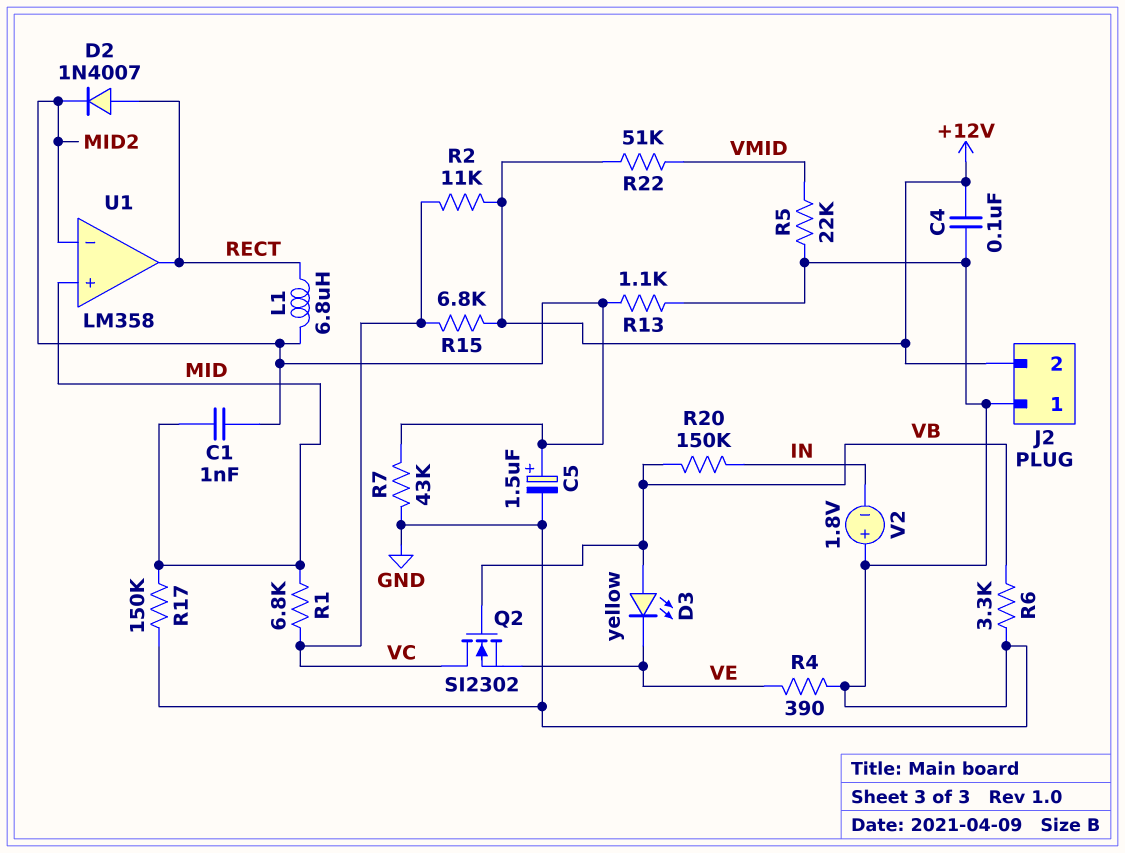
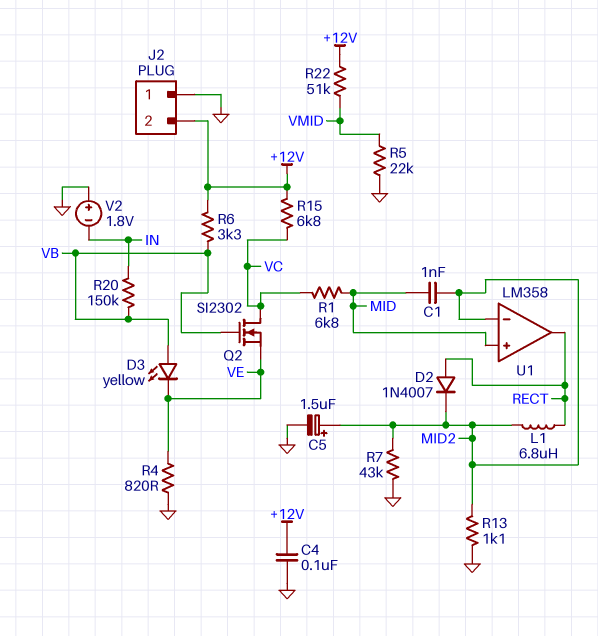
R2: 11k (+12V, VC) -> none
R4: 390 (GND, VE) -> 820 (GND, VE)
R6: 3.3k (GND, VB) -> 3.3k (+12V, VB)
R17: 150k (GND, MID) -> none

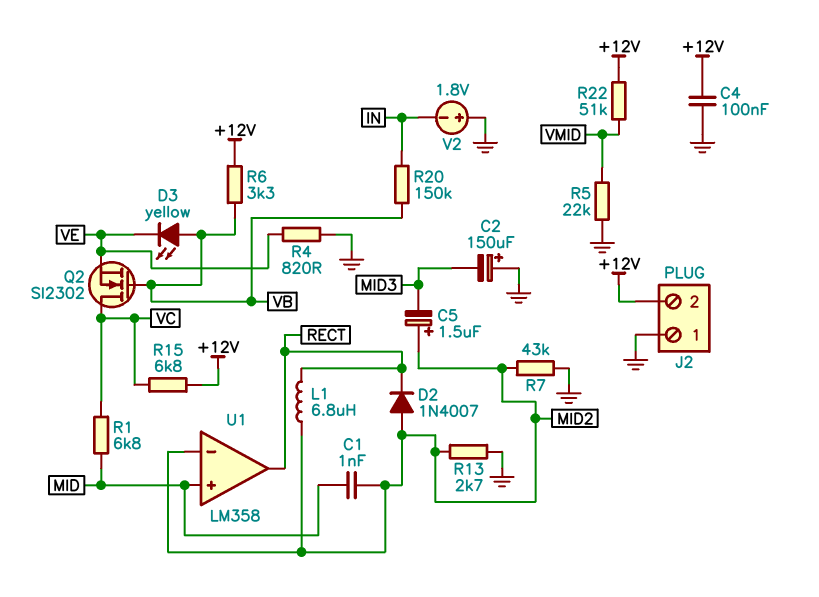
C2: none -> 150uF (plus GND, minus MID3)
C5: 1.5uF (plus MID2, minus GND) -> 1.5uF (plus MID2, minus MID3)
D2: diode 1N4007 (A RECT, K MID2) -> diode 1N4007 (A MID2, K RECT)
R13: 1.1k (GND, MID2) -> 2.7k (GND, MID2)

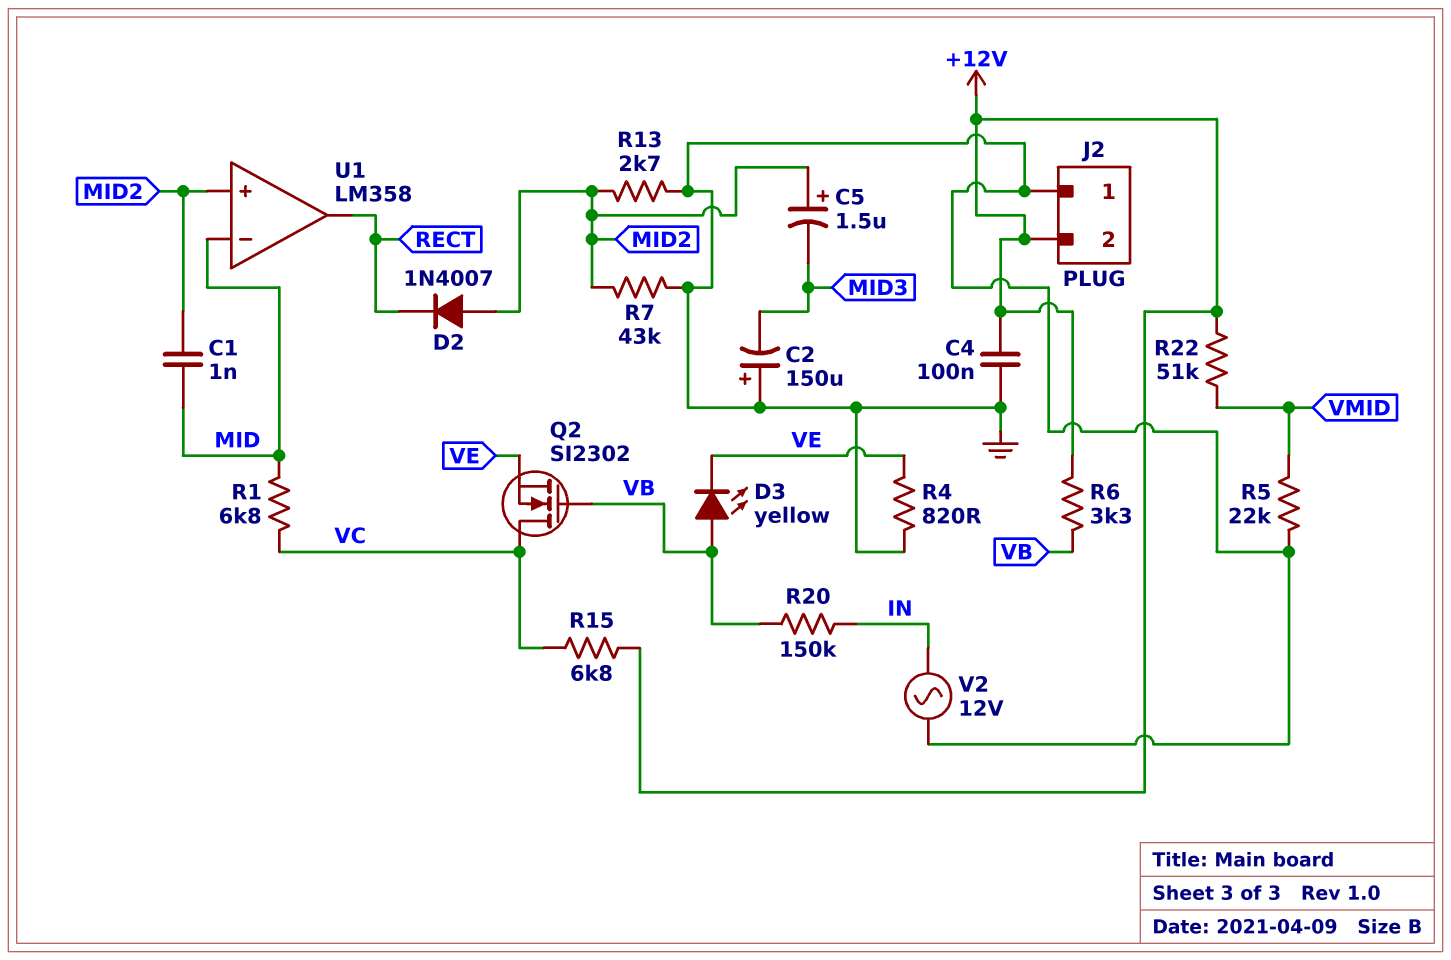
L1: 6.8uH (MID2, RECT) -> none
U1 pin in+: MID -> MID2
U1 pin in-: MID2 -> MID
V2: 1.8V (plus GND, minus IN) -> AC 12V (GND, IN)

